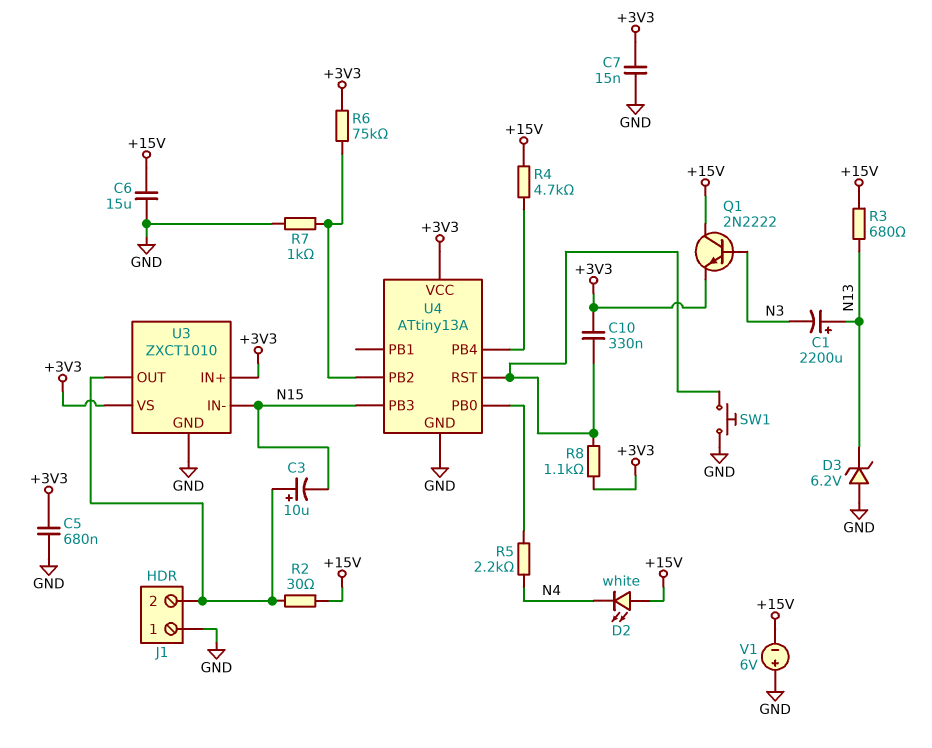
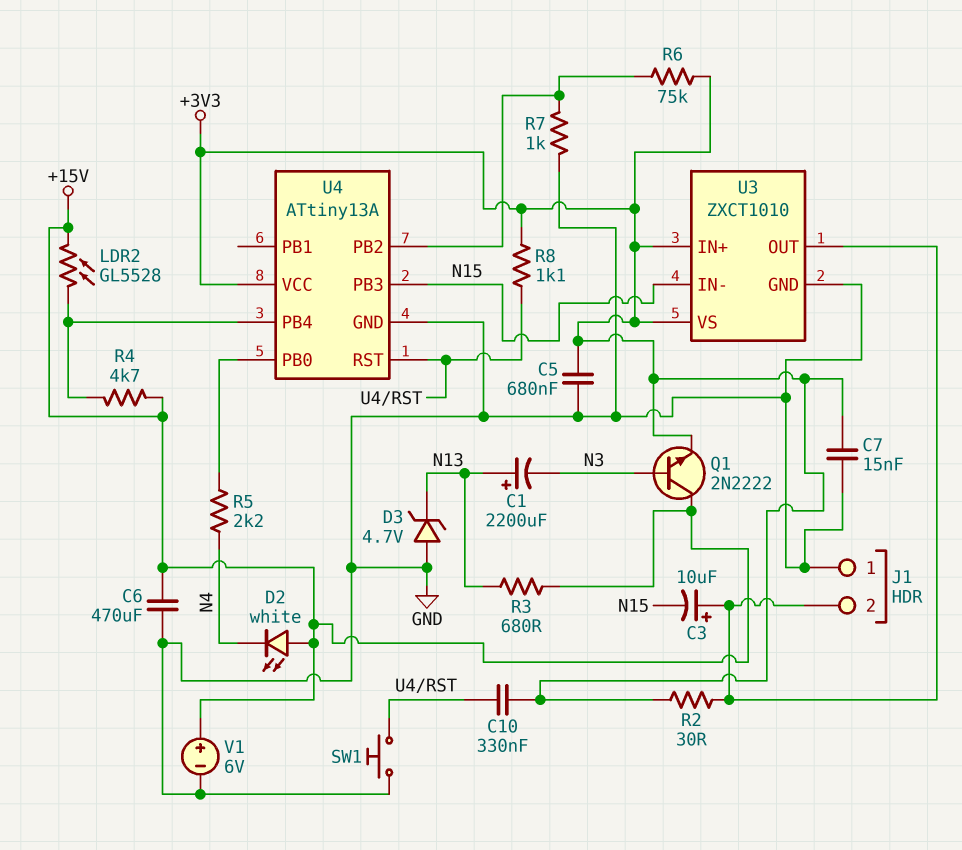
C6: 15uF (+15V, GND) -> 470uF (+15V, GND)
D3: zener 6.2V (A GND, K N13) -> zener 4.7V (A GND, K N13)
LDR2: none -> GL5528 (+15V, U4/PB4)
R2: 30 (+15V, J1/2) -> 30 (+3V3, J1/2)
V1: 6V (plus GND, minus +15V) -> 6V (plus +15V, minus GND)

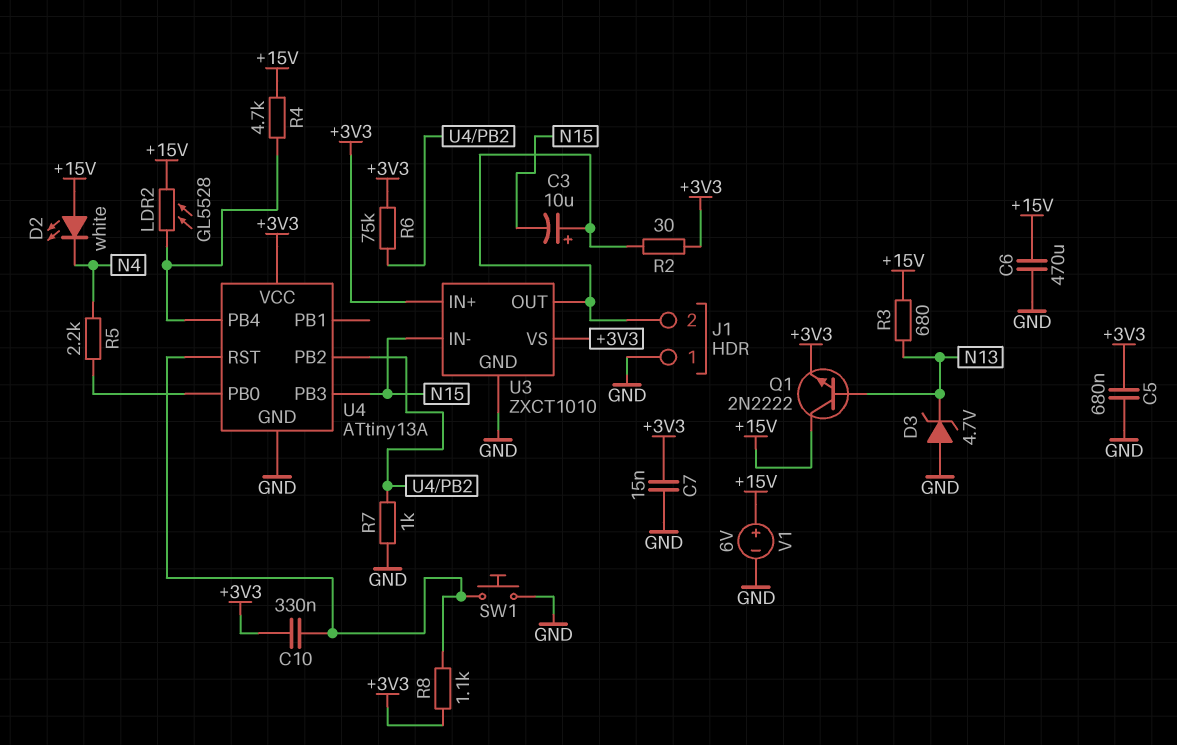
C1: 2200uF (plus N13, minus N3) -> none
Q1: NPN 2N2222 (B N3, C +15V, E +3V3) -> NPN 2N2222 (B N13, C +15V, E +3V3)

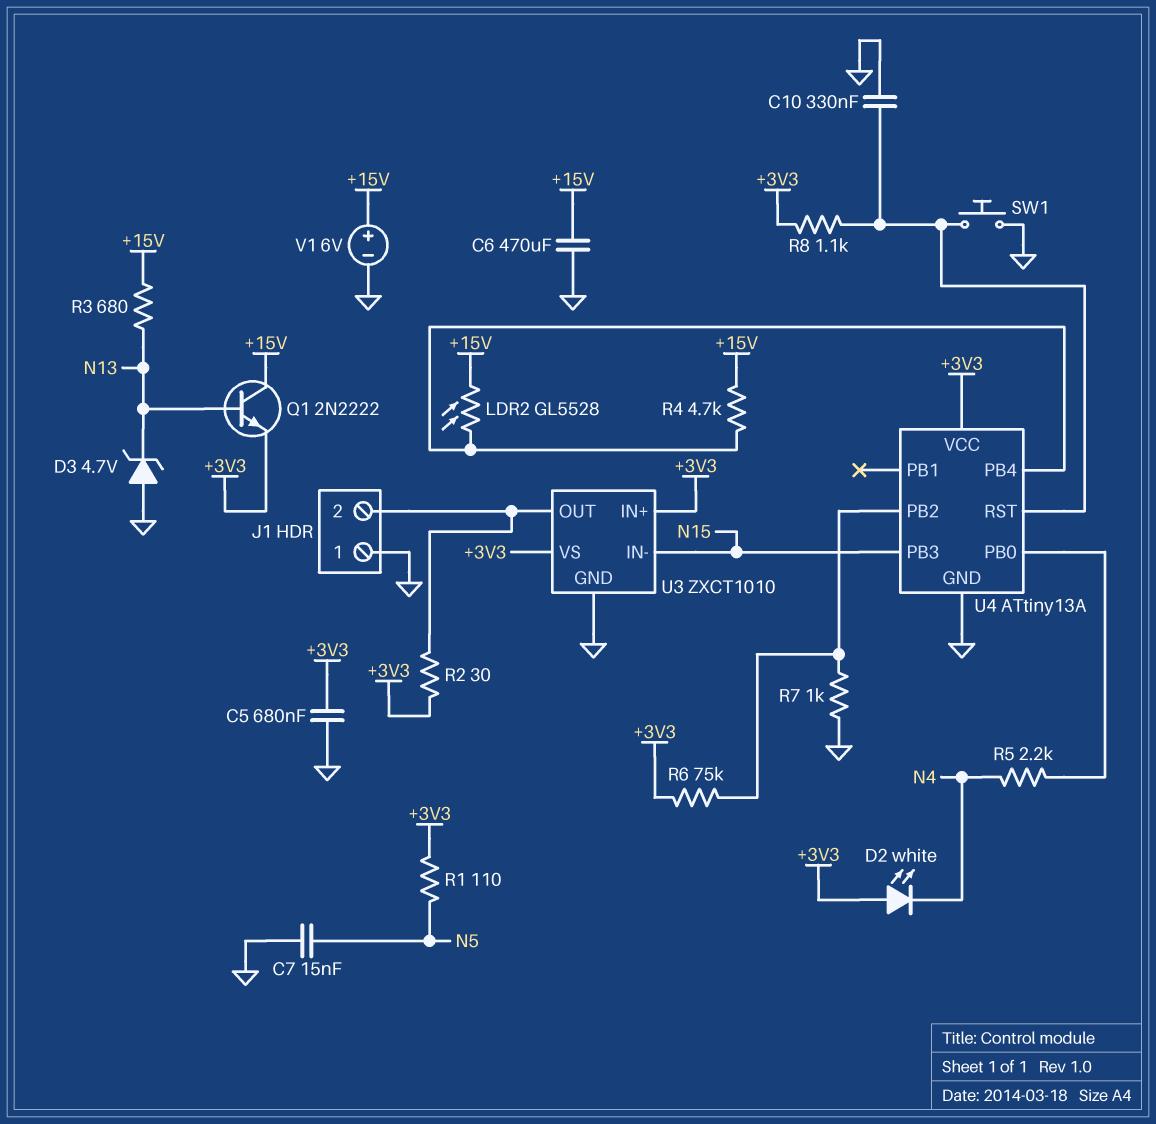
C3: 10uF (plus J1/2, minus N15) -> none
C7: 15nF (+3V3, GND) -> 15nF (GND, N5)
C10: 330nF (+3V3, U4/RST) -> 330nF (GND, U4/RST)
D2: LED white (A +15V, K N4) -> LED white (A +3V3, K N4)
R1: none -> 110 (+3V3, N5)

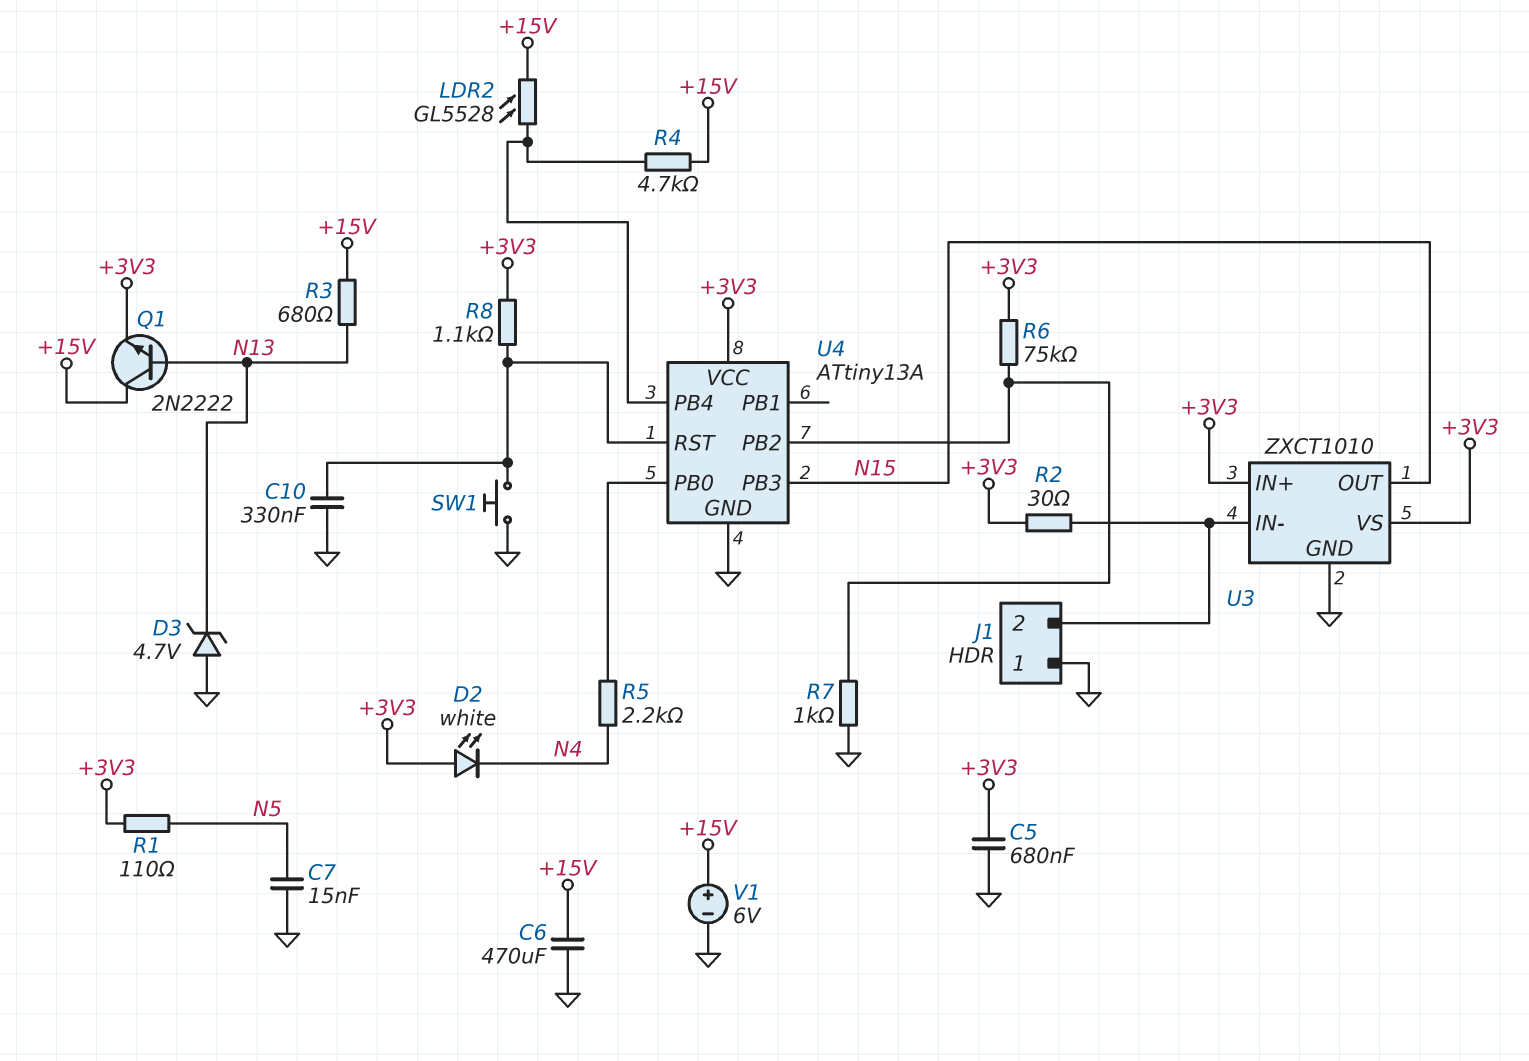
U3 pin IN-: N15 -> J1/2
U3 pin OUT: J1/2 -> N15

